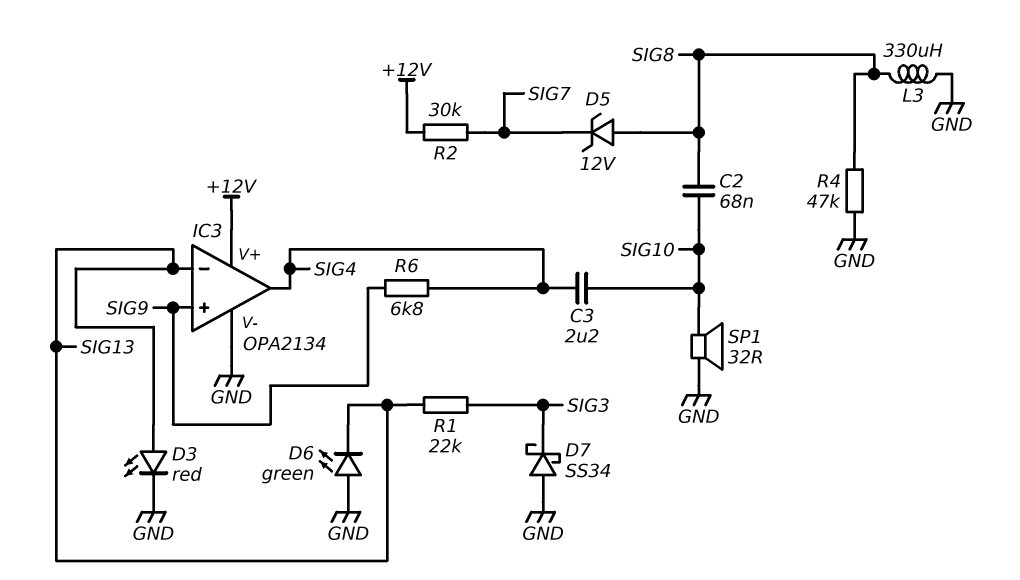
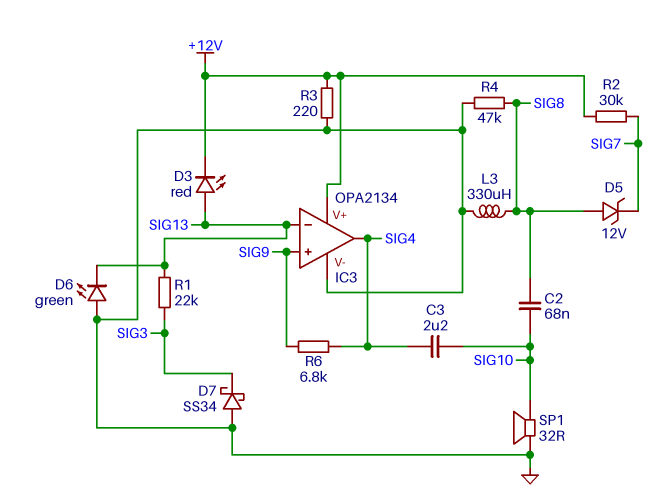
D3: LED red (A SIG13, K GND) -> LED red (A SIG13, K +12V)
R3: none -> 220 (+12V, GND)

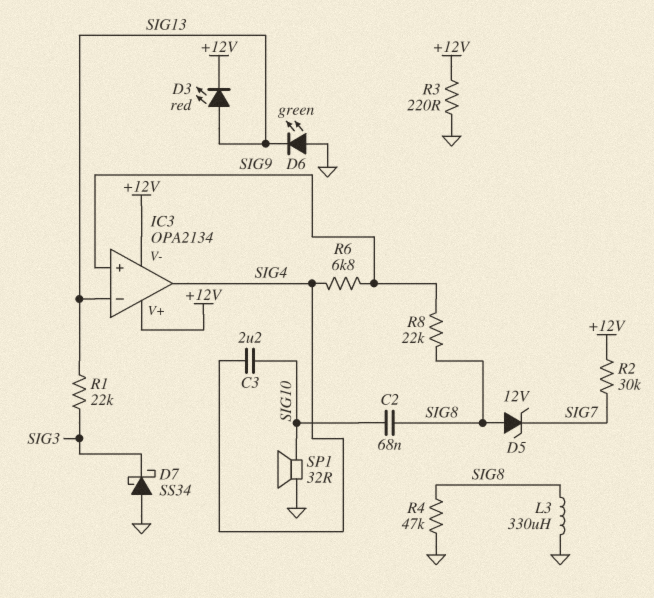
IC3 pin V-: GND -> +12V
R8: none -> 22k (SIG8, SIG9)

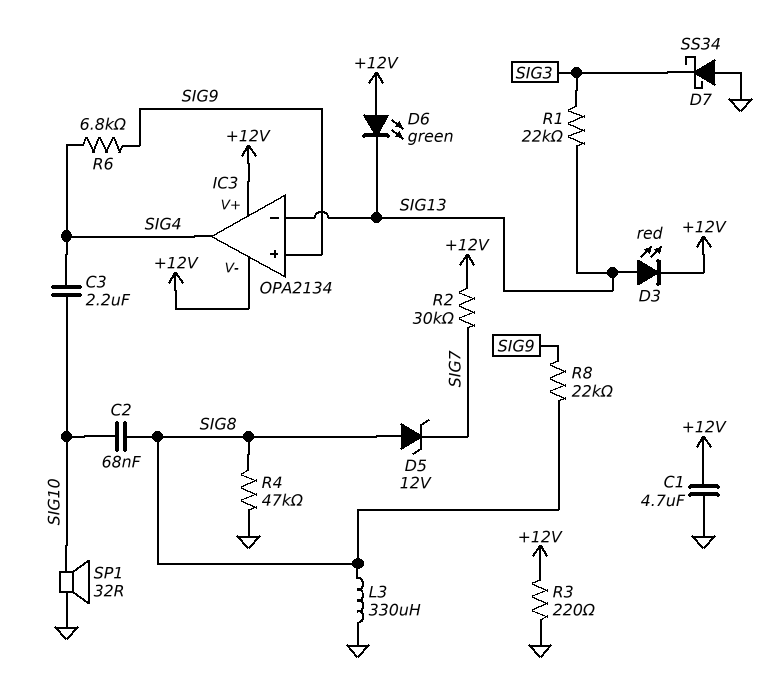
C1: none -> 4.7uF (+12V, GND)
D6: LED green (A GND, K SIG13) -> LED green (A +12V, K SIG13)

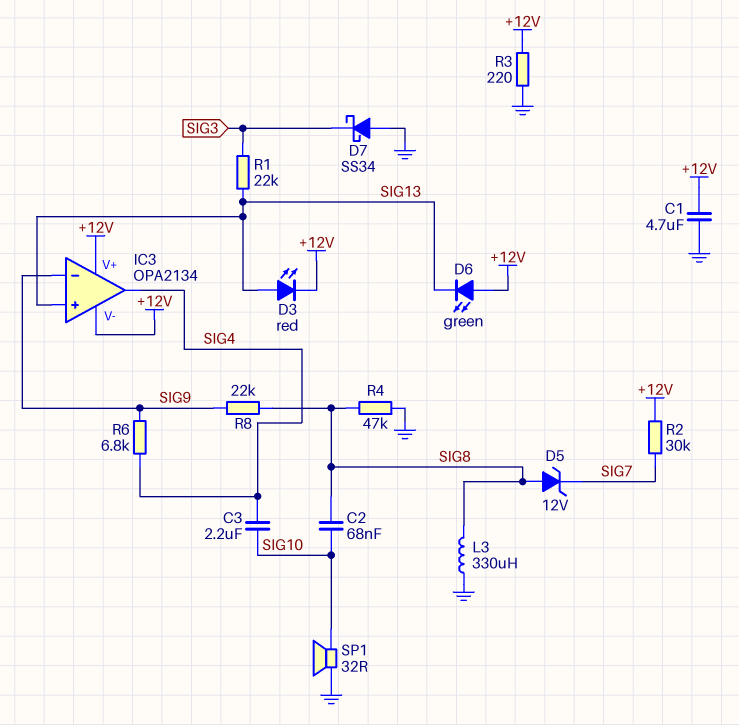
IC3 pin in+: SIG9 -> SIG13
IC3 pin in-: SIG13 -> SIG9

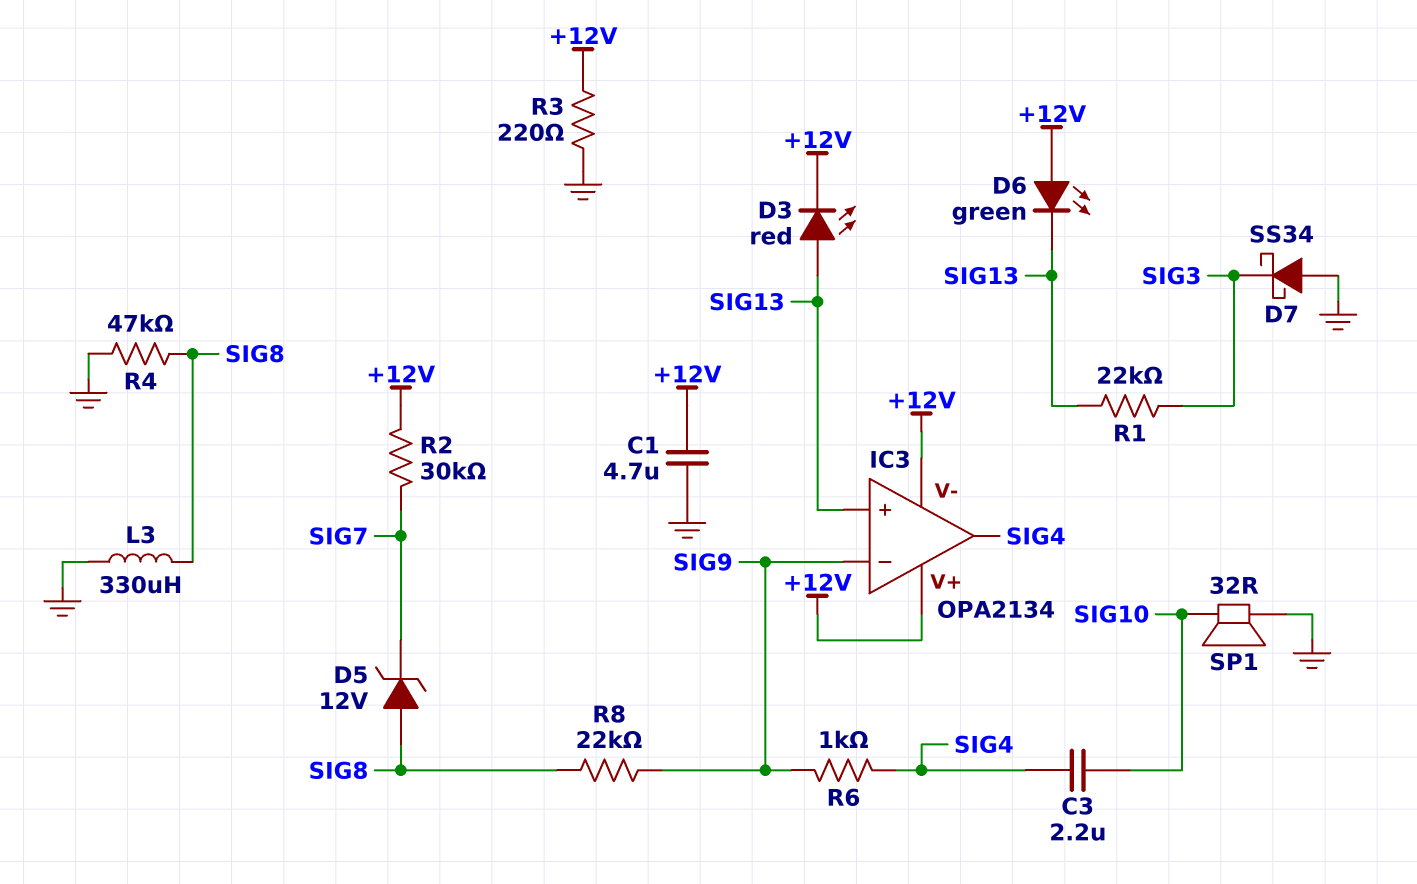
C2: 68nF (SIG8, SIG10) -> none
R6: 6.8k (SIG4, SIG9) -> 1k (SIG4, SIG9)

